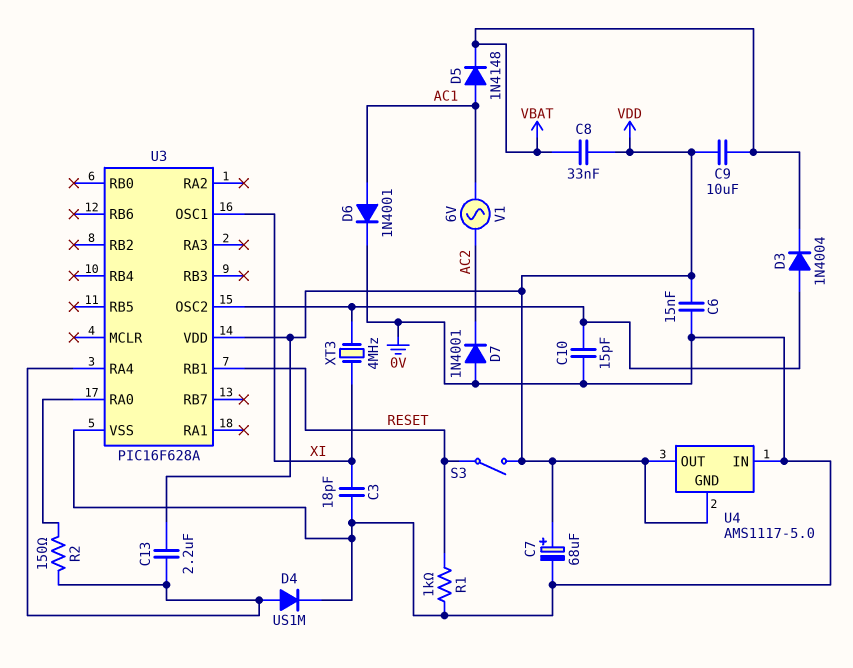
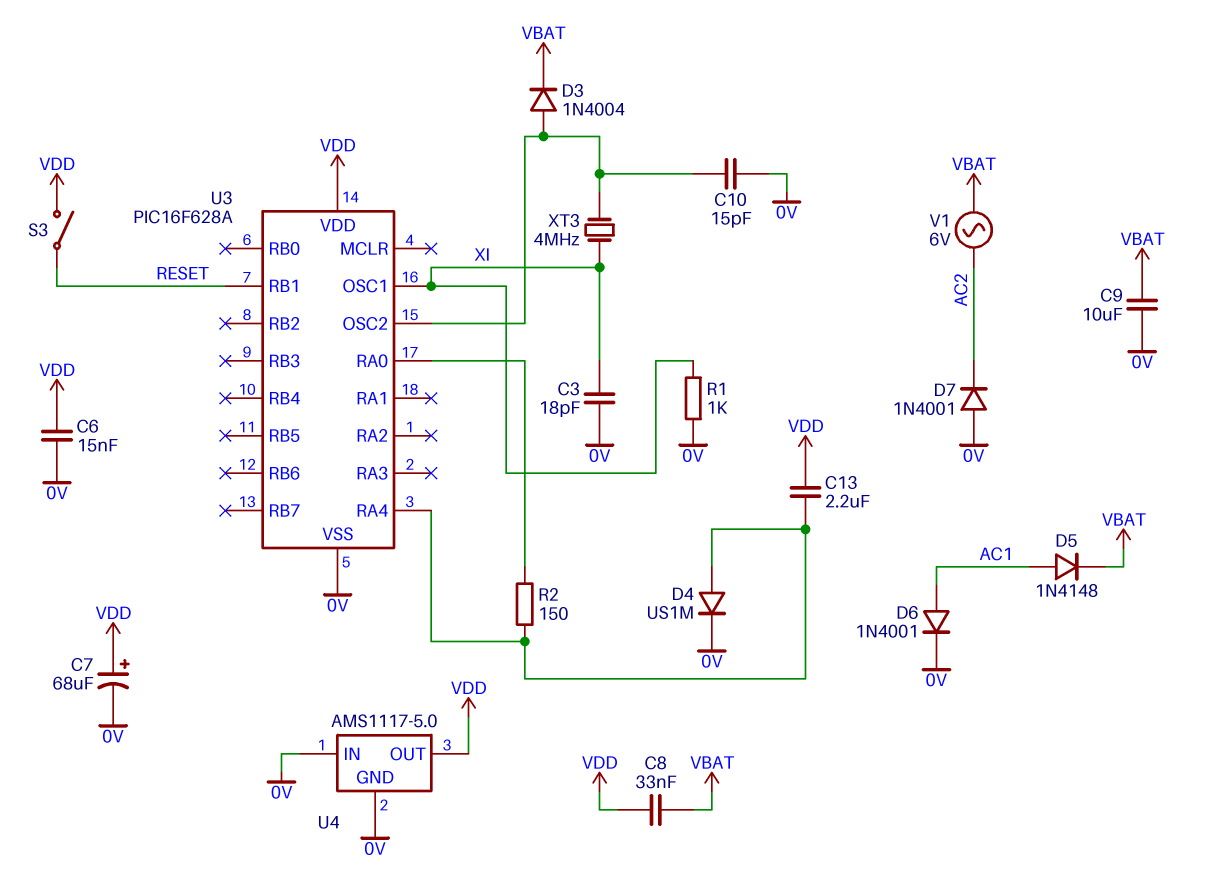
C9: 10uF (VBAT, VDD) -> 10uF (0V, VBAT)
R1: 1k (0V, RESET) -> 1k (0V, XI)
U4 pin GND: VDD -> 0V
V1: AC 6V (AC1, AC2) -> AC 6V (AC2, VBAT)

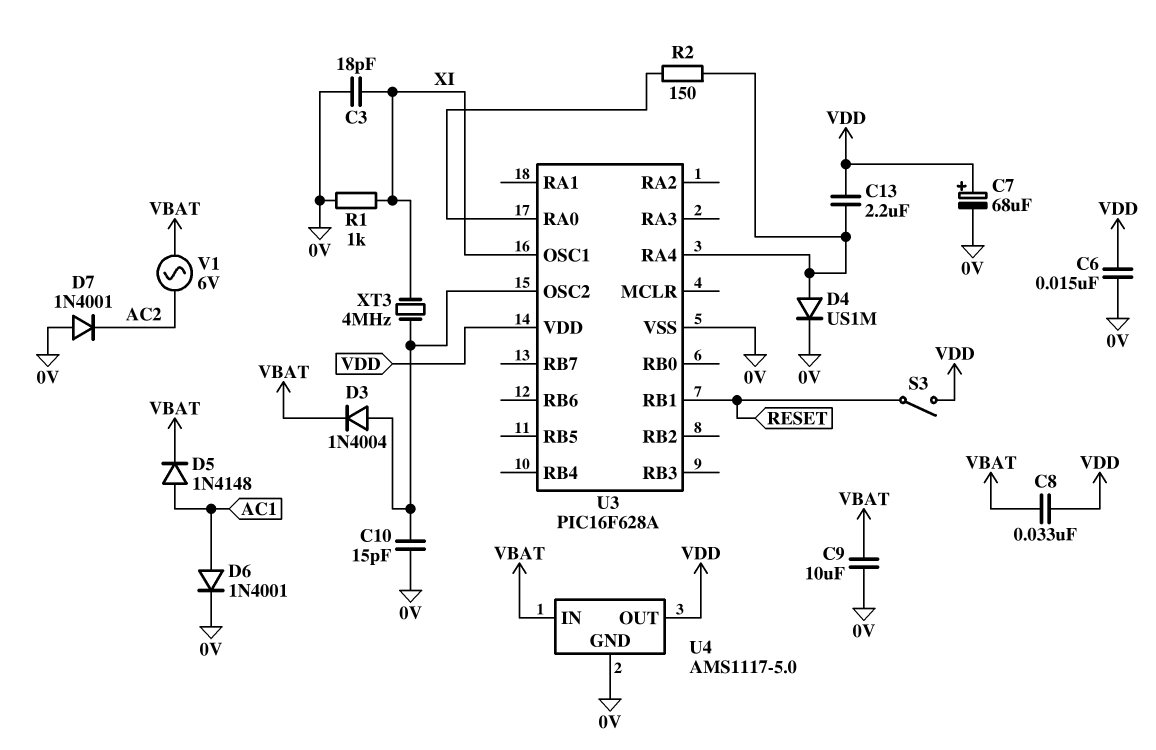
U4 pin IN: 0V -> VBAT

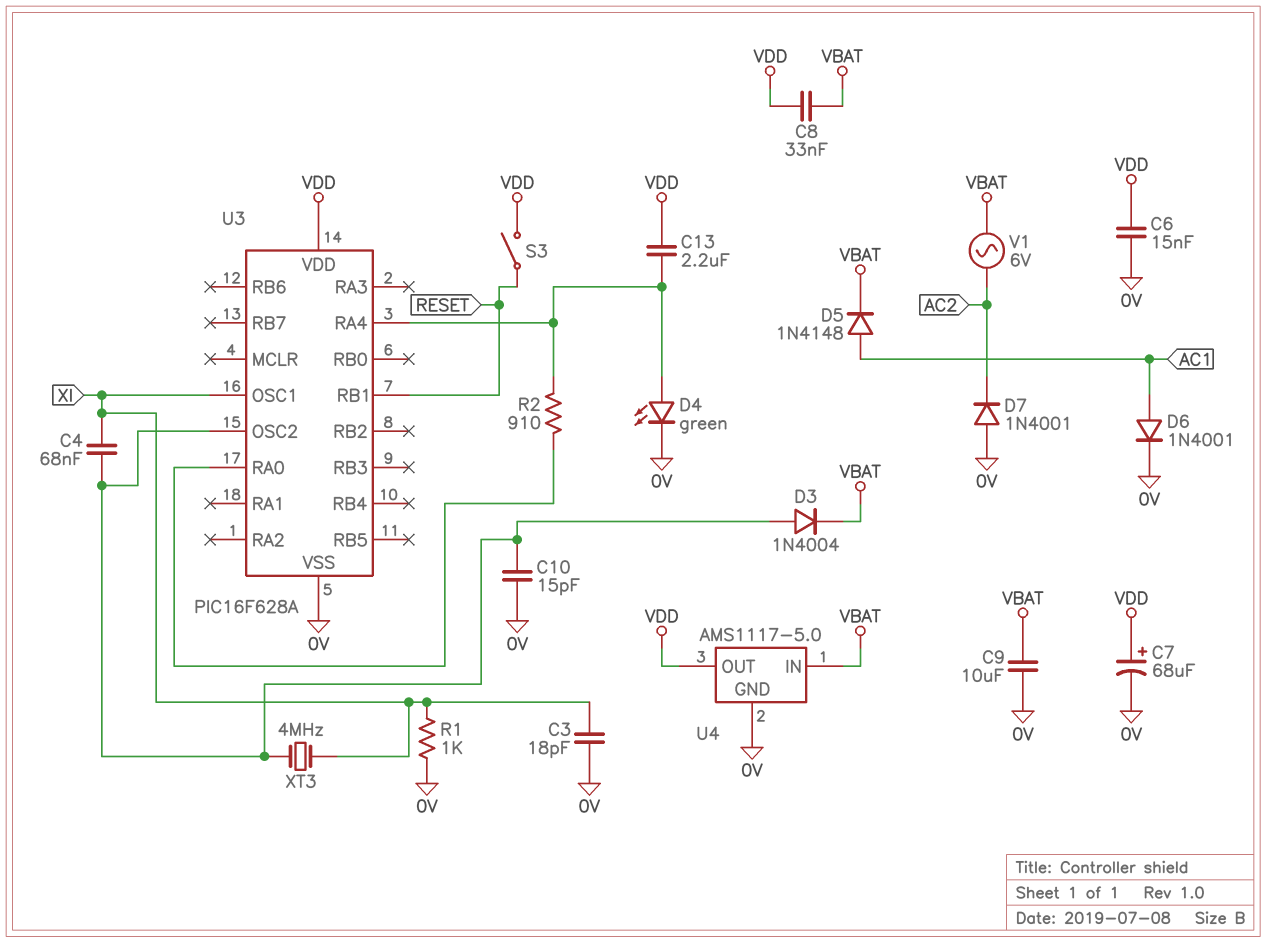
C4: none -> 68nF (U3/OSC2, XI)
D4: diode US1M (A U3/RA4, K 0V) -> LED green (A U3/RA4, K 0V)
R2: 150 (U3/RA0, U3/RA4) -> 910 (U3/RA0, U3/RA4)

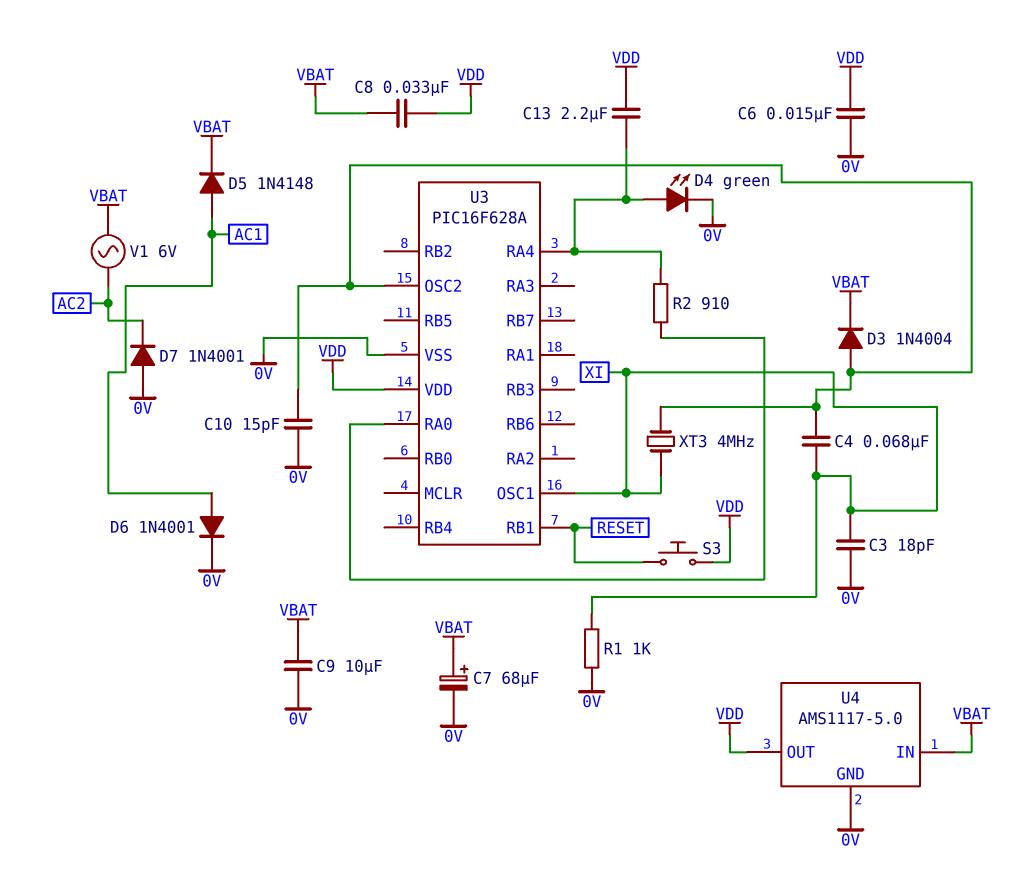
C7: 68uF (plus VDD, minus 0V) -> 68uF (plus VBAT, minus 0V)
S3: switch (RESET, VDD) -> button (RESET, VDD)

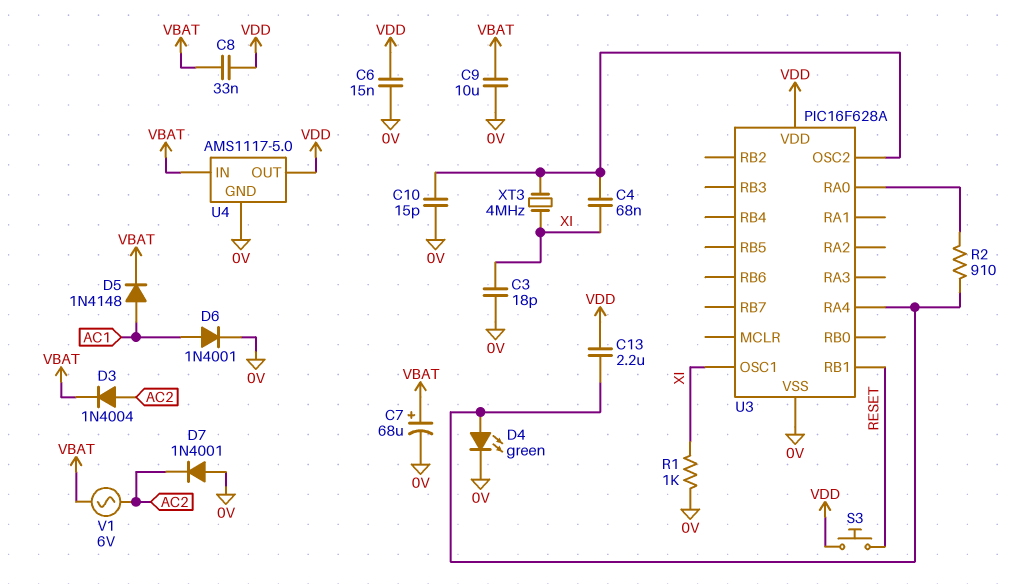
D3: diode 1N4004 (A U3/OSC2, K VBAT) -> diode 1N4004 (A AC2, K VBAT)

